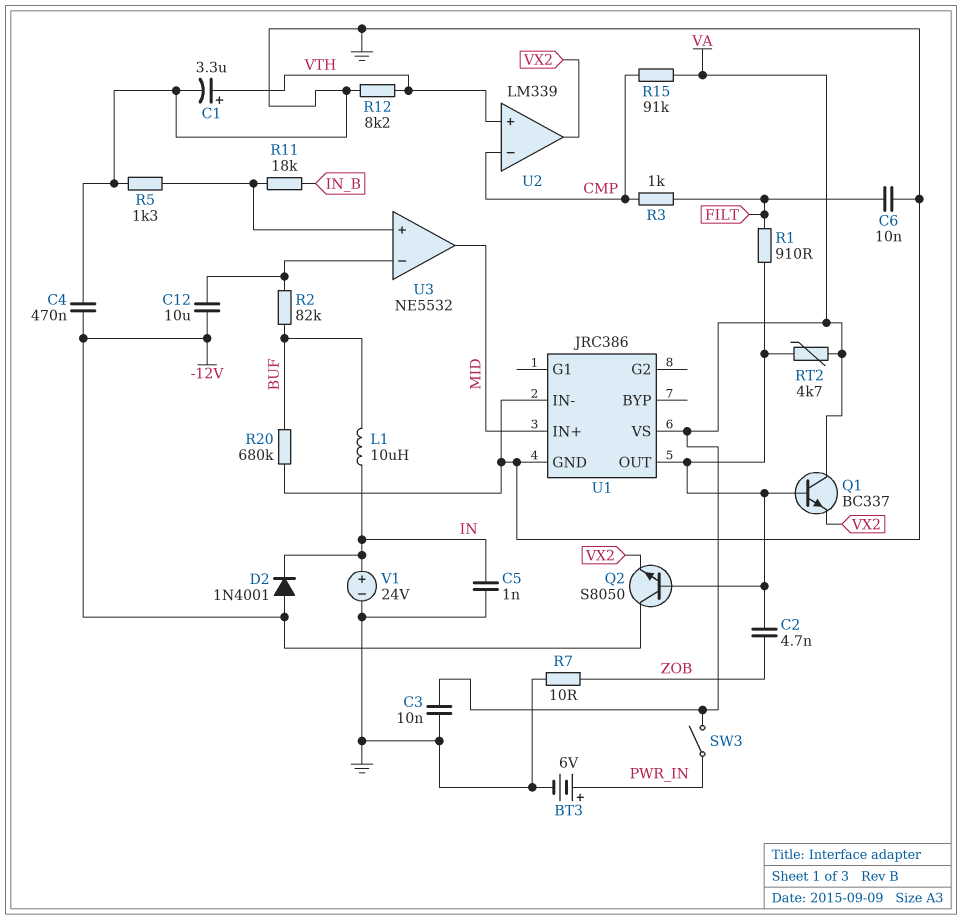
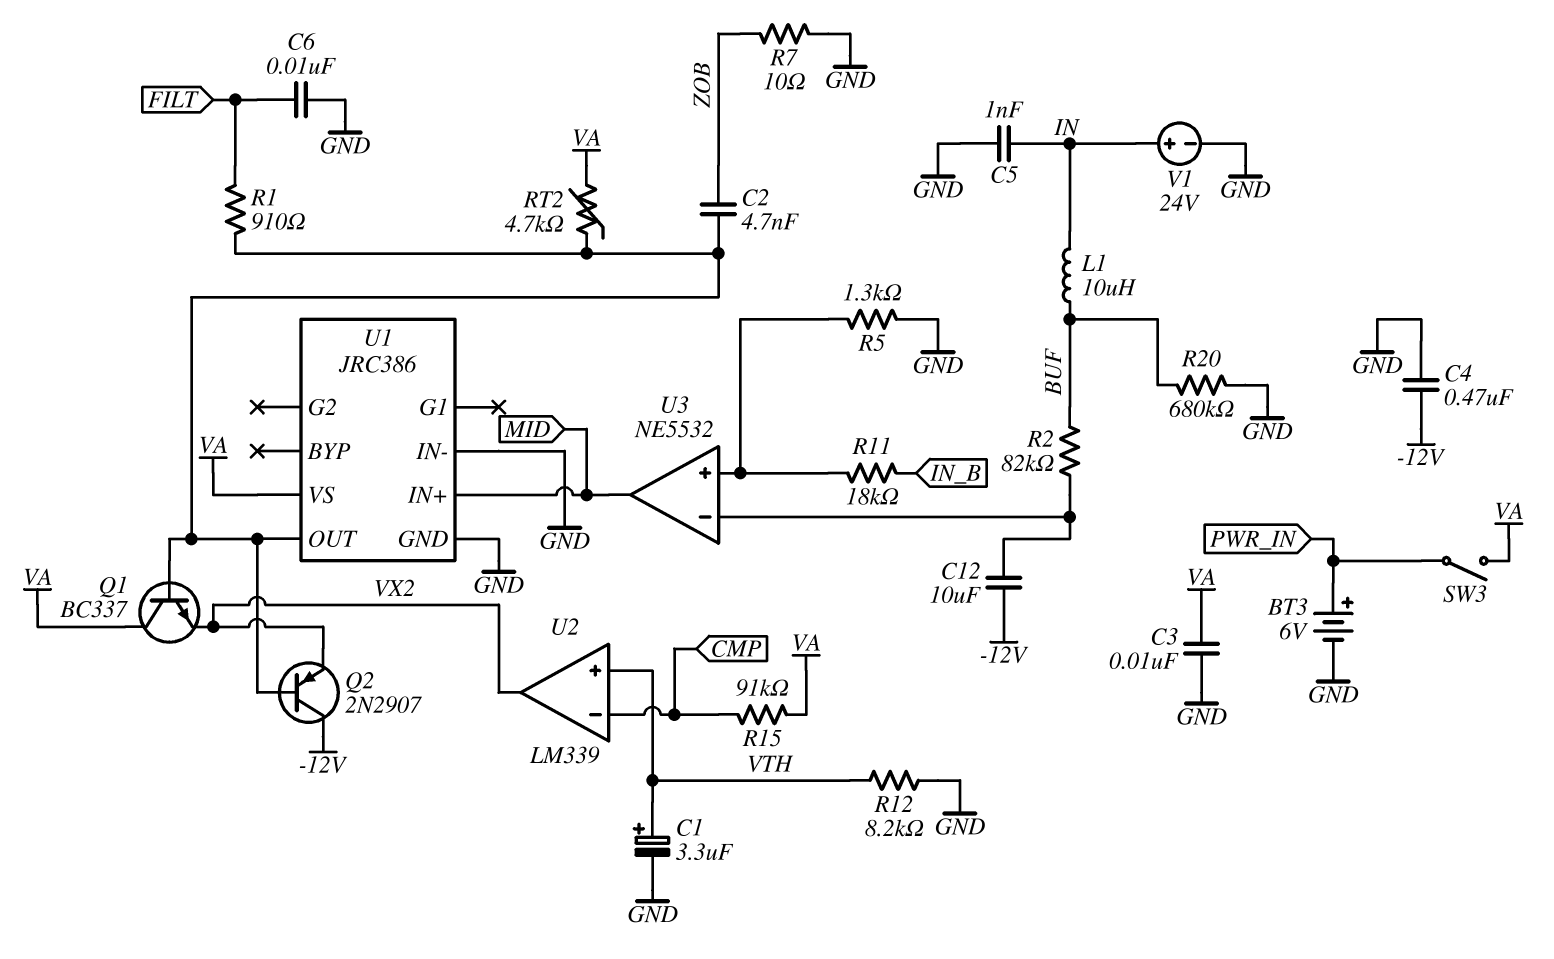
D2: diode 1N4001 (A -12V, K IN) -> none
Q2: NPN S8050 (B U1/OUT, C -12V, E VX2) -> PNP 2N2907 (B U1/OUT, C -12V, E VX2)
R3: 1k (CMP, FILT) -> none

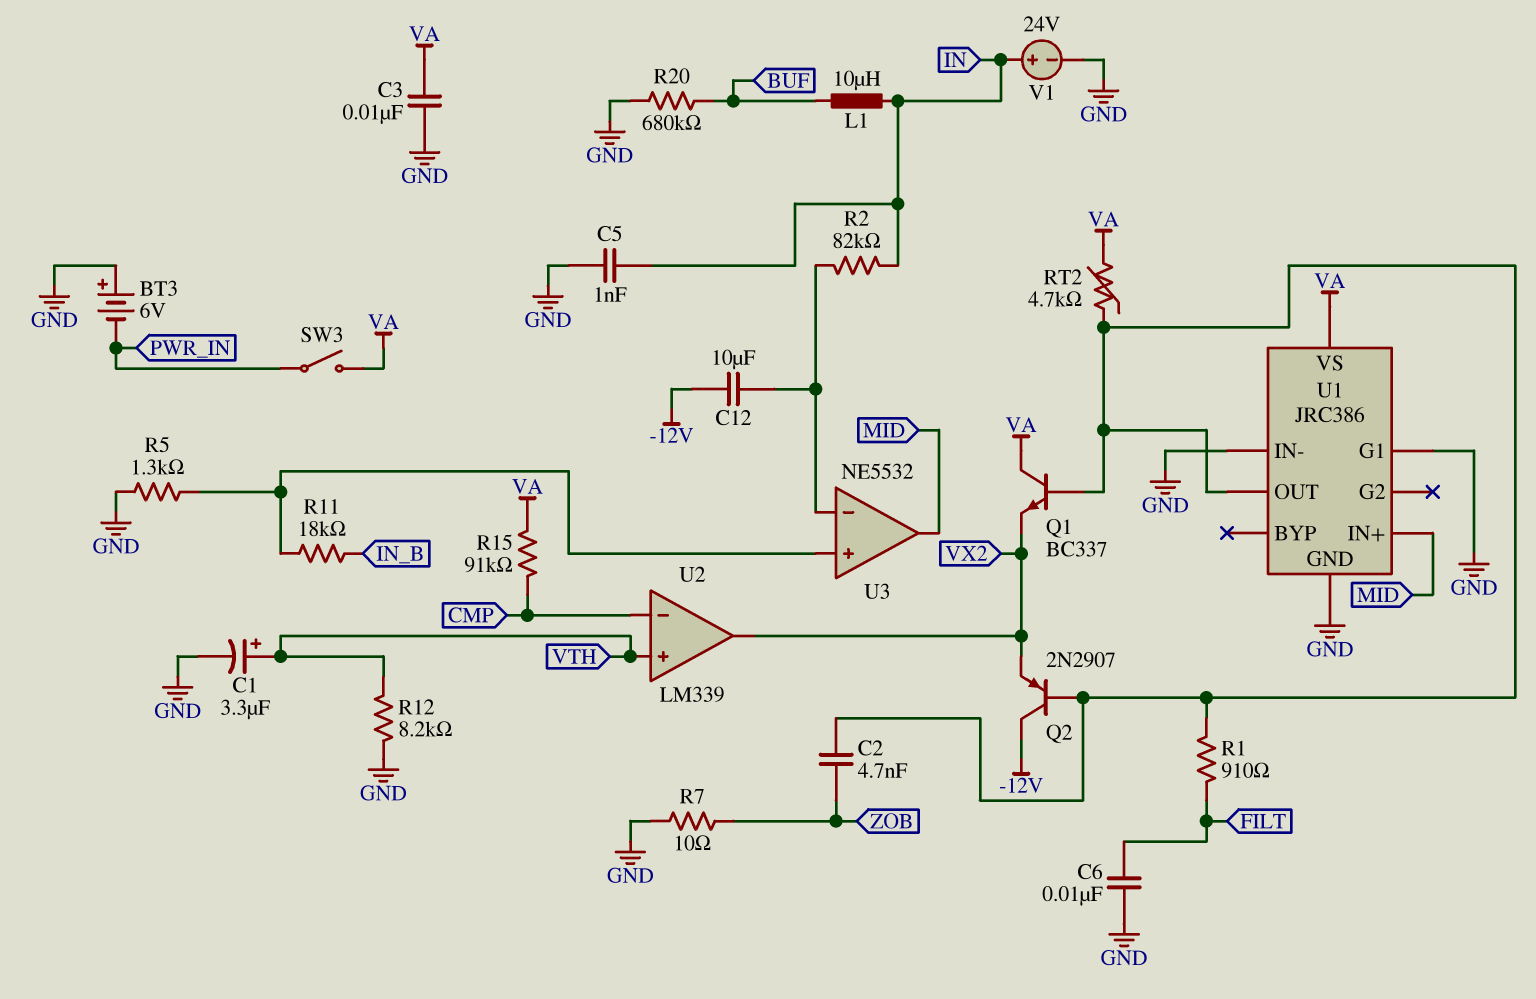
BT3: 6V (plus PWR_IN, minus GND) -> 6V (plus GND, minus PWR_IN)
C4: 470nF (-12V, GND) -> none
R2: 82k (BUF, U3/in-) -> 82k (IN, U3/in-)
U1 pin G1: none -> GND

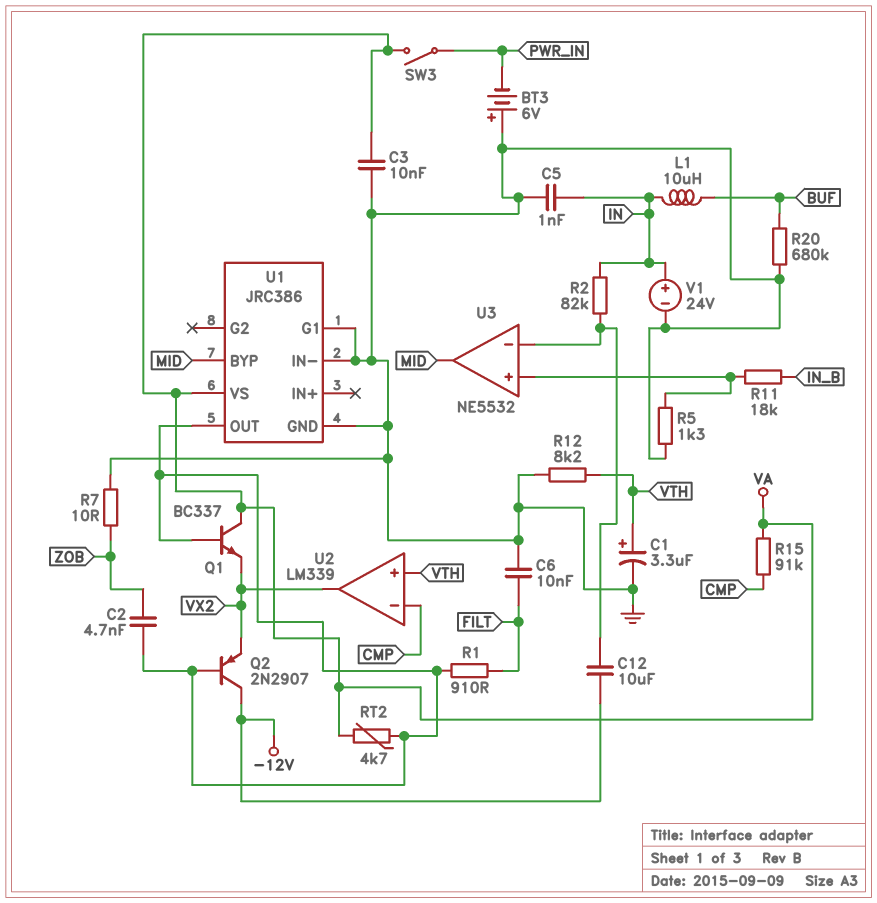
U1 pin BYP: none -> MID
U1 pin IN+: MID -> none

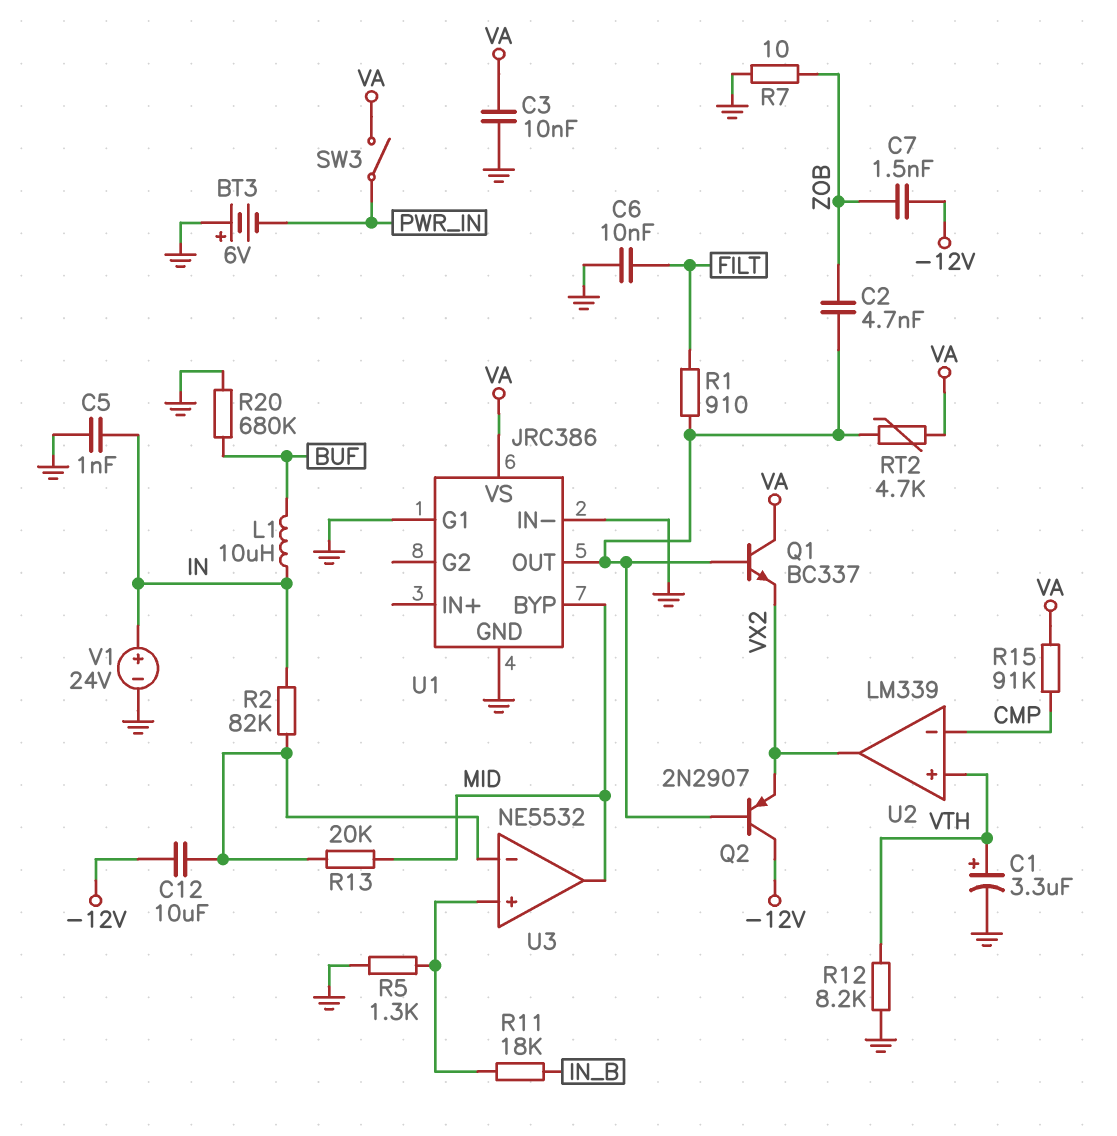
C7: none -> 1.5nF (-12V, ZOB)
R13: none -> 20k (MID, U3/in-)

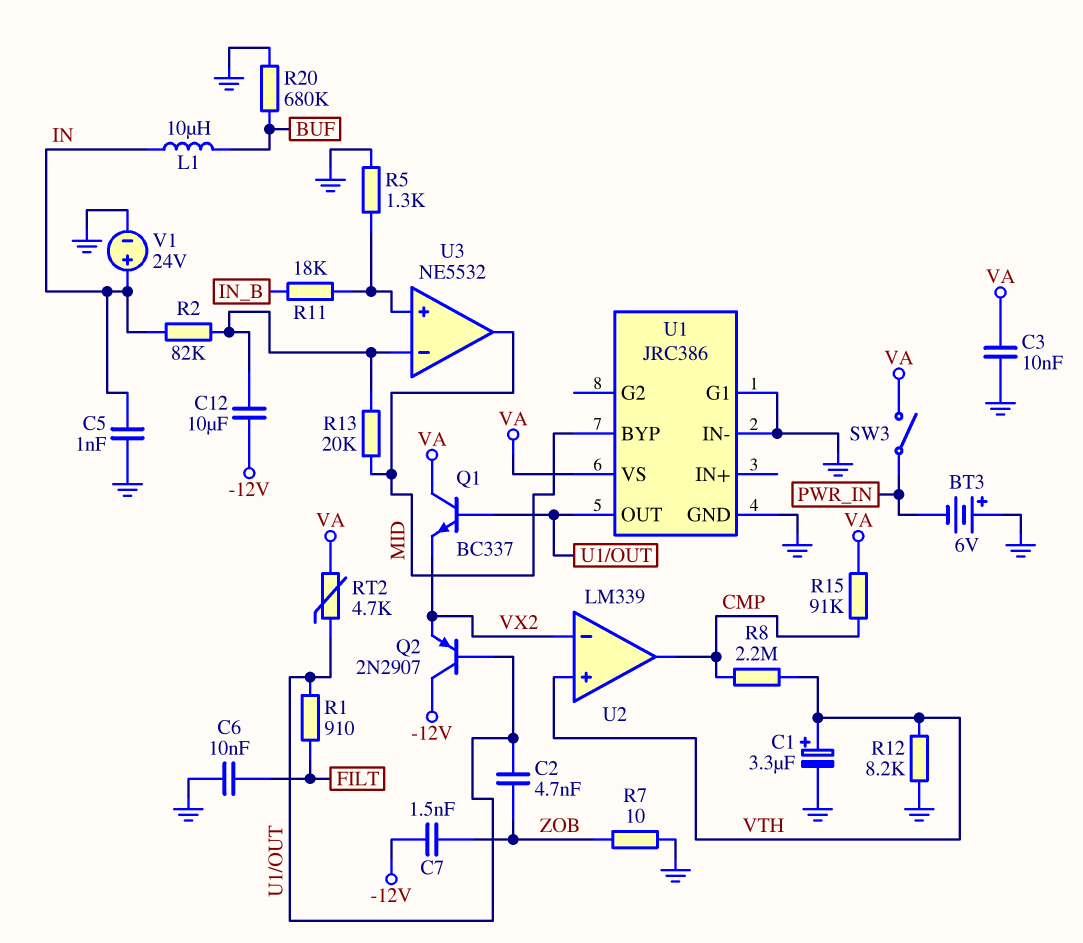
R8: none -> 2.2M (CMP, VTH)
U2 pin in-: CMP -> VX2
U2 pin out: VX2 -> CMP

